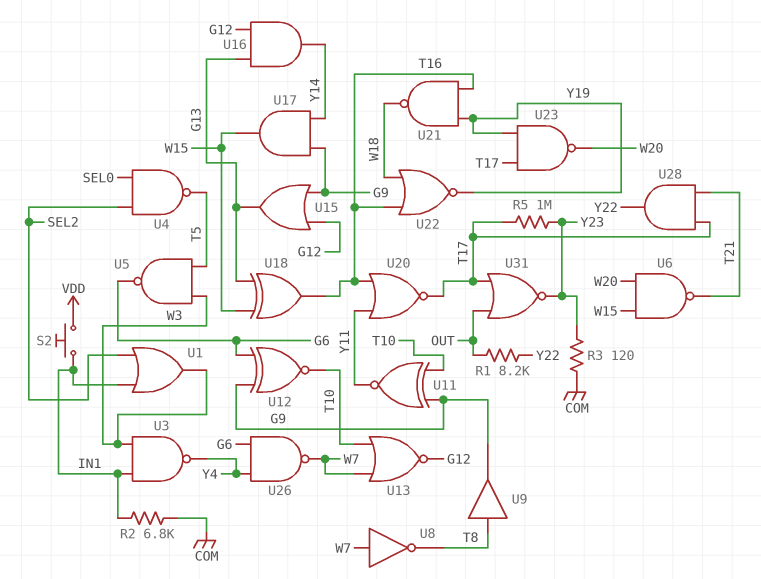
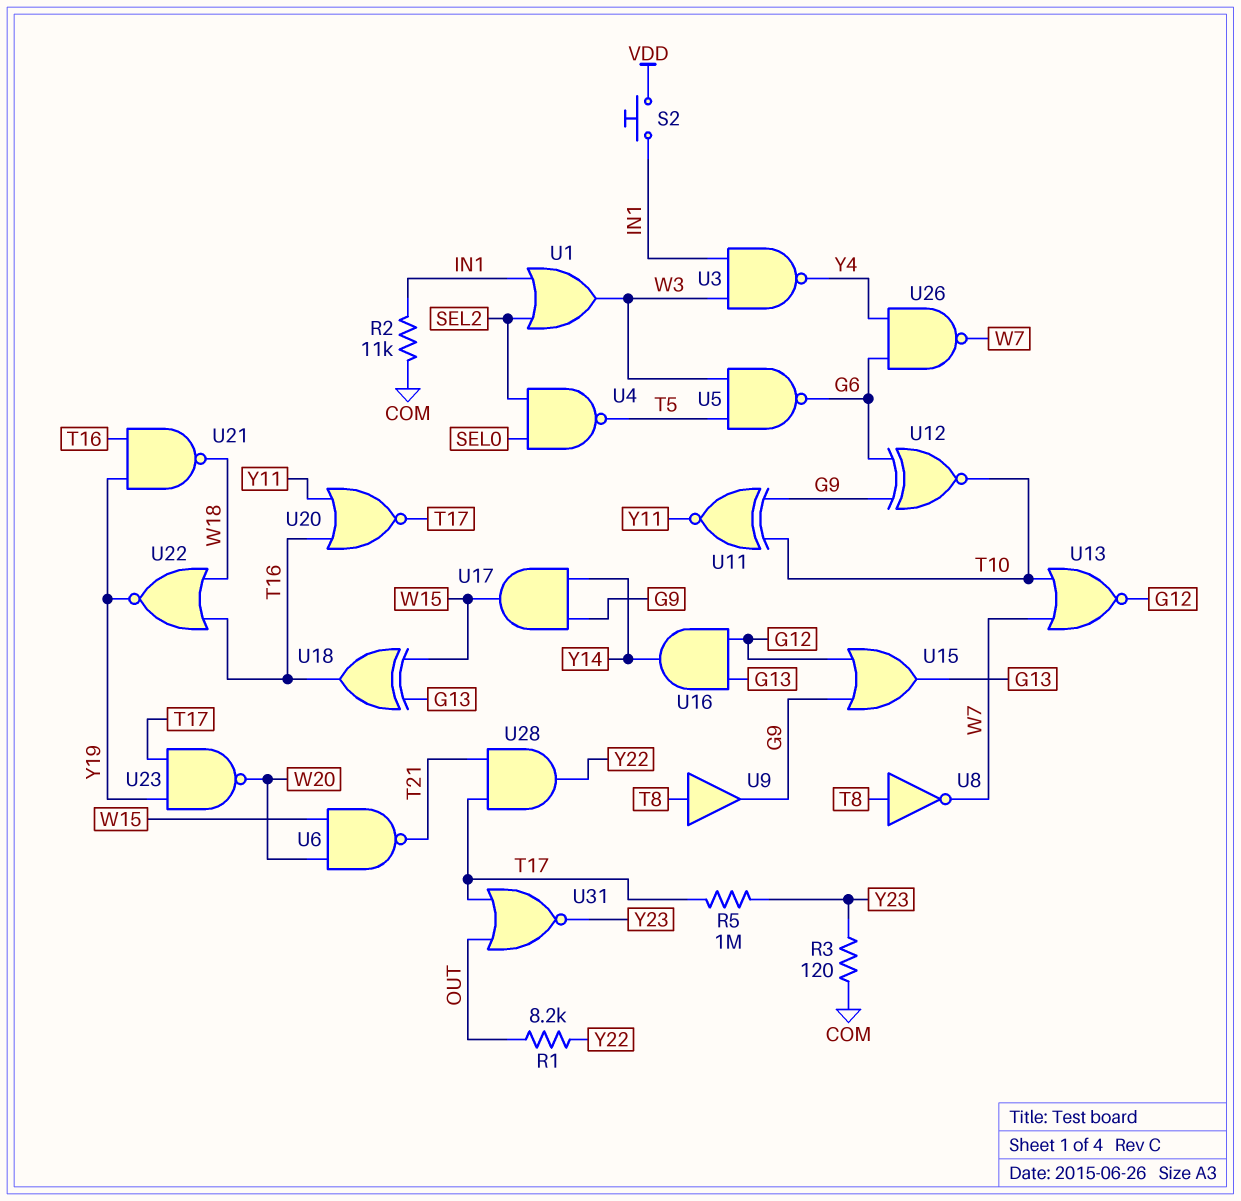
R2: 6.8k (COM, IN1) -> 11k (COM, IN1)
U8: NOT (in W7, out T8) -> NOT (in T8, out W7)

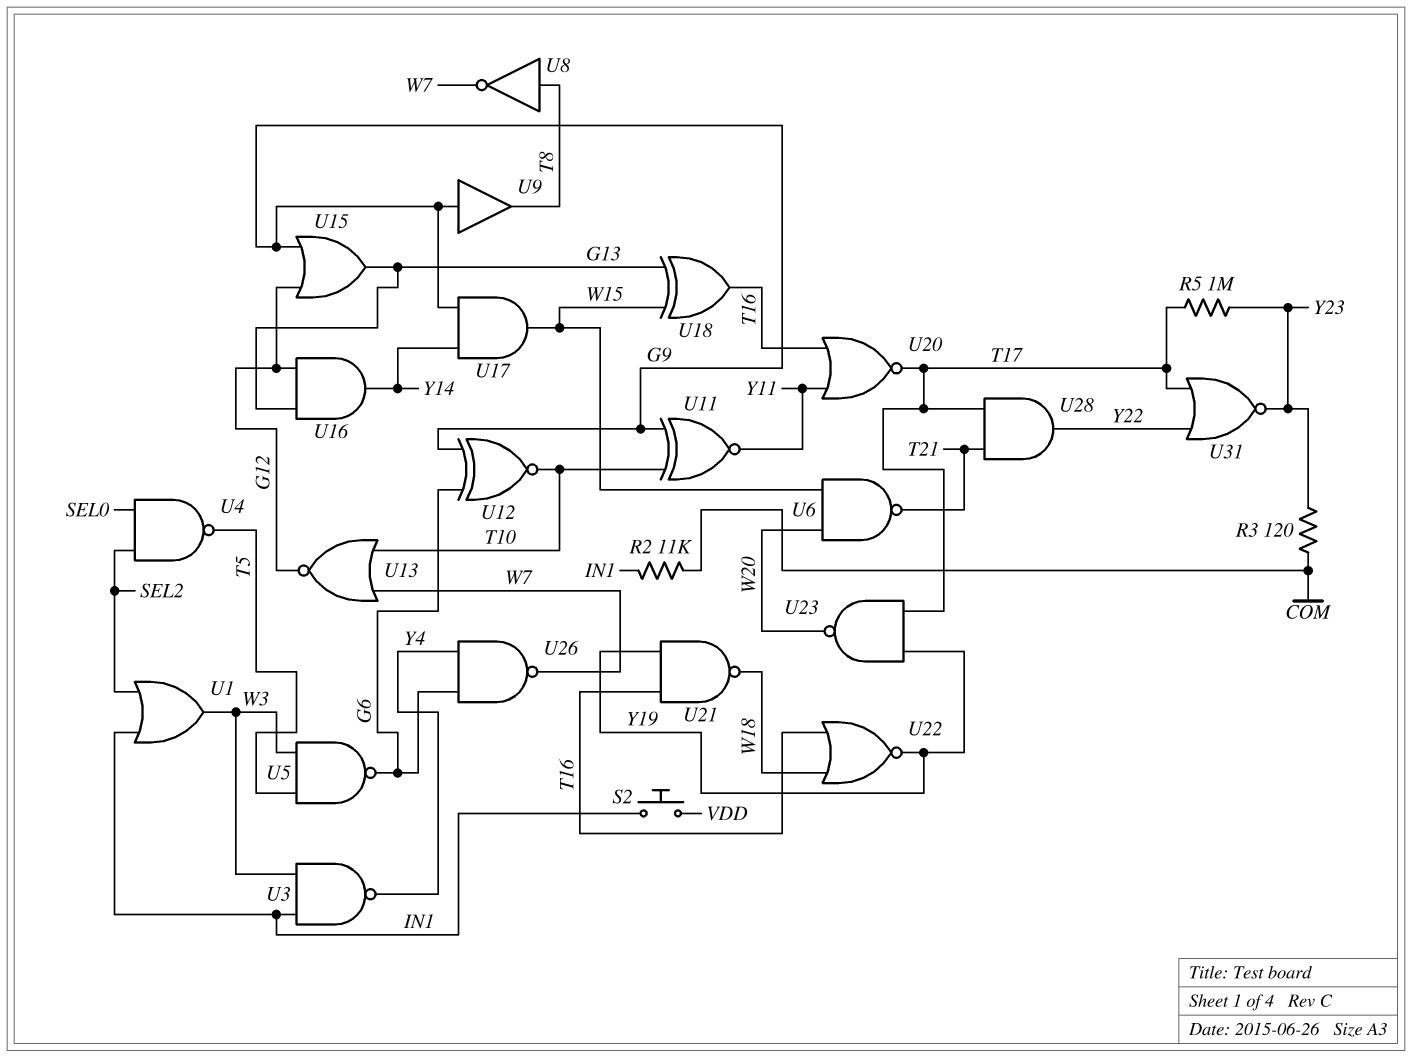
R1: 8.2k (OUT, Y22) -> none
U9: buffer (in T8, out G9) -> buffer (in G9, out T8)
U31: NOR (in OUT, in T17, out Y23) -> NOR (in T17, in Y22, out Y23)

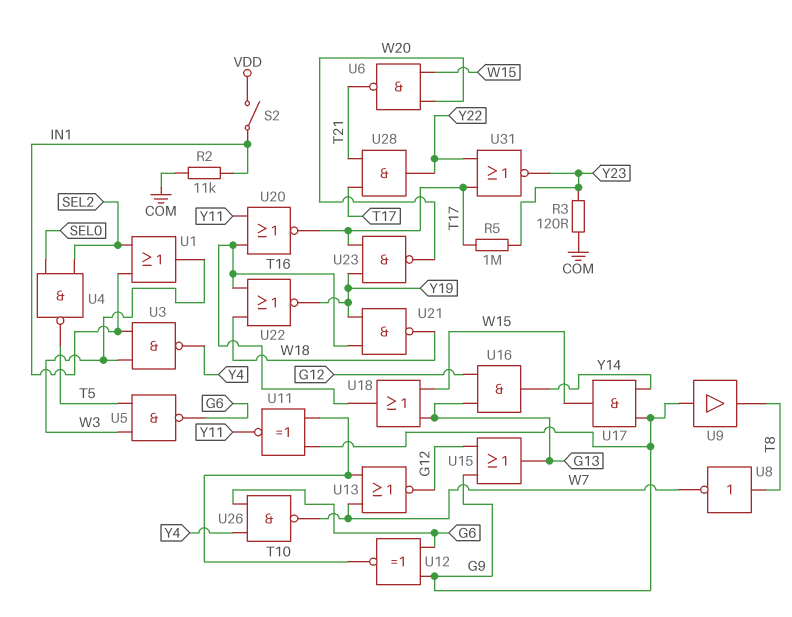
S2: button (IN1, VDD) -> switch (IN1, VDD)
U18: XOR (in G13, in W15, out T16) -> OR (in G13, in W15, out T16)

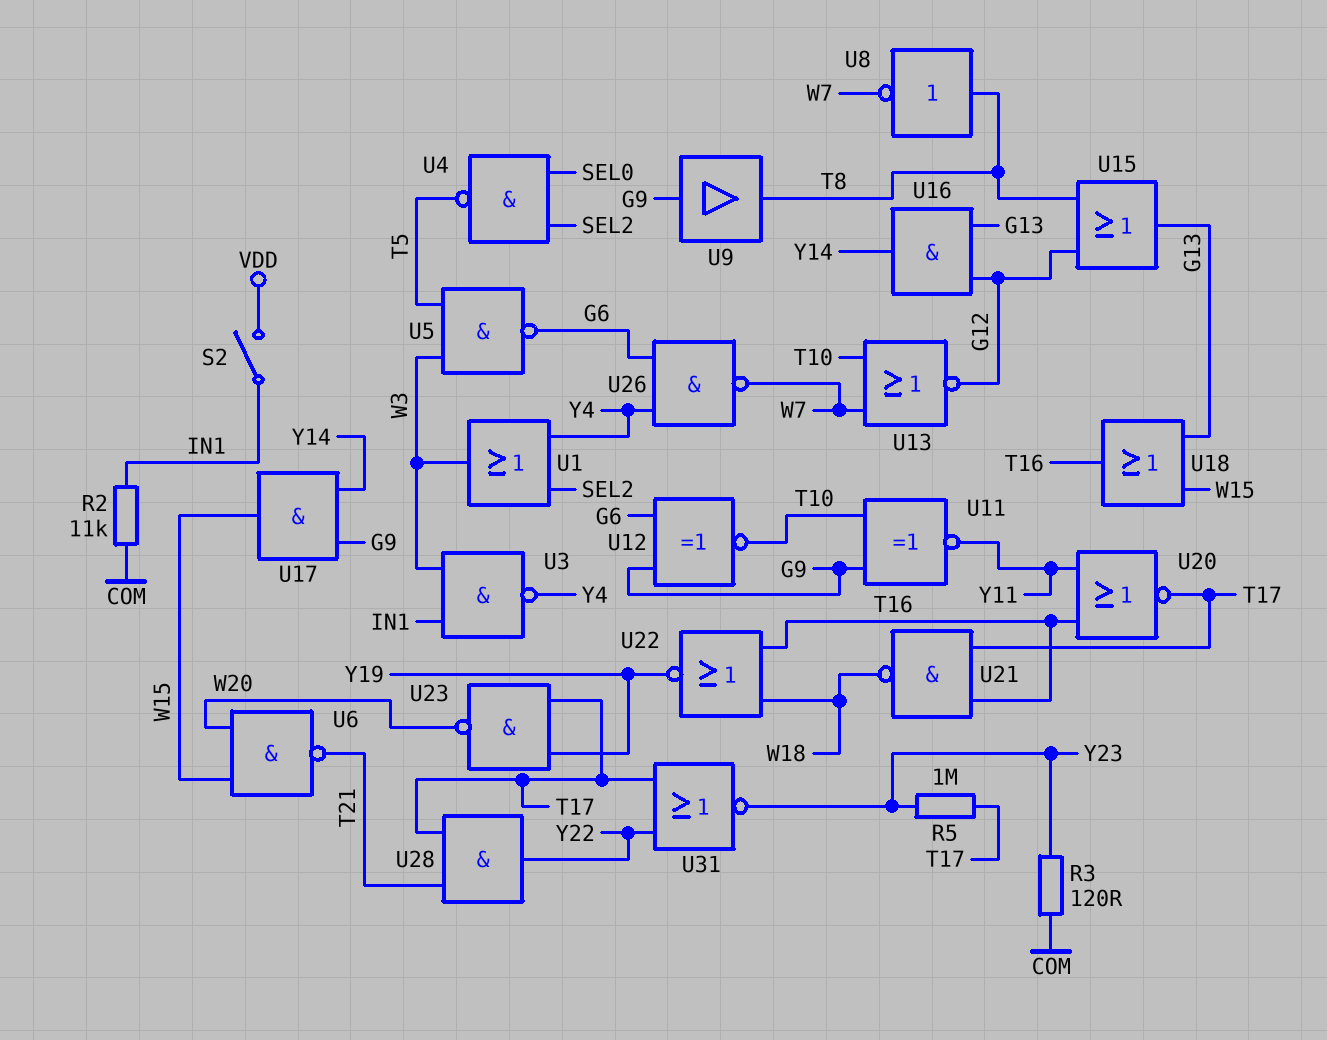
U1: OR (in IN1, in SEL2, out W3) -> OR (in SEL2, in Y4, out W3)
U15: OR (in G9, in G12, out G13) -> OR (in G12, in T8, out G13)
U21: NAND (in T16, in Y19, out W18) -> NAND (in T16, in T17, out W18)

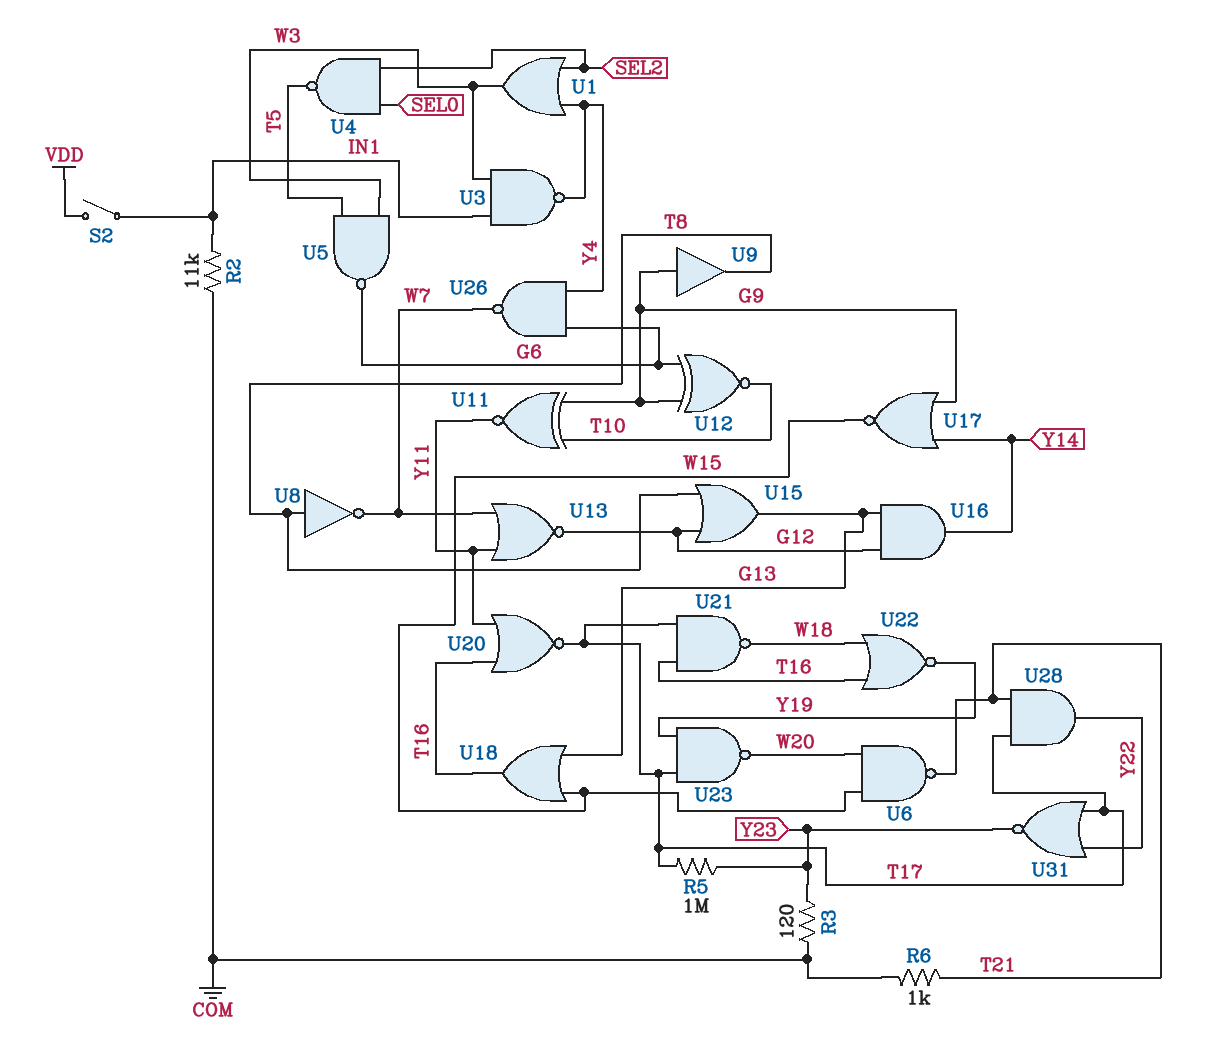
R6: none -> 1k (COM, T21)
U13: NOR (in T10, in W7, out G12) -> NOR (in W7, in Y11, out G12)
U17: AND (in G9, in Y14, out W15) -> NOR (in G9, in Y14, out W15)

